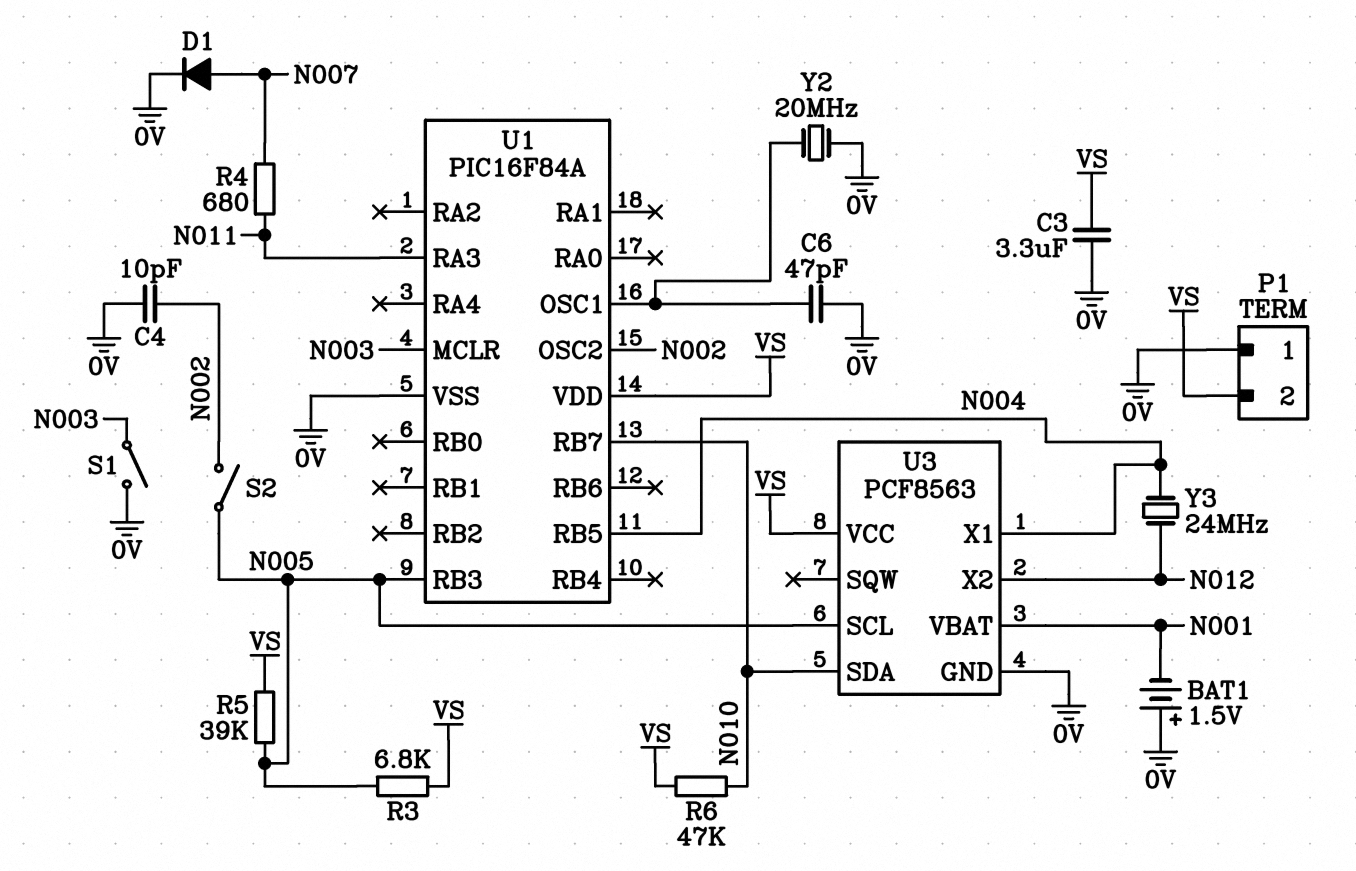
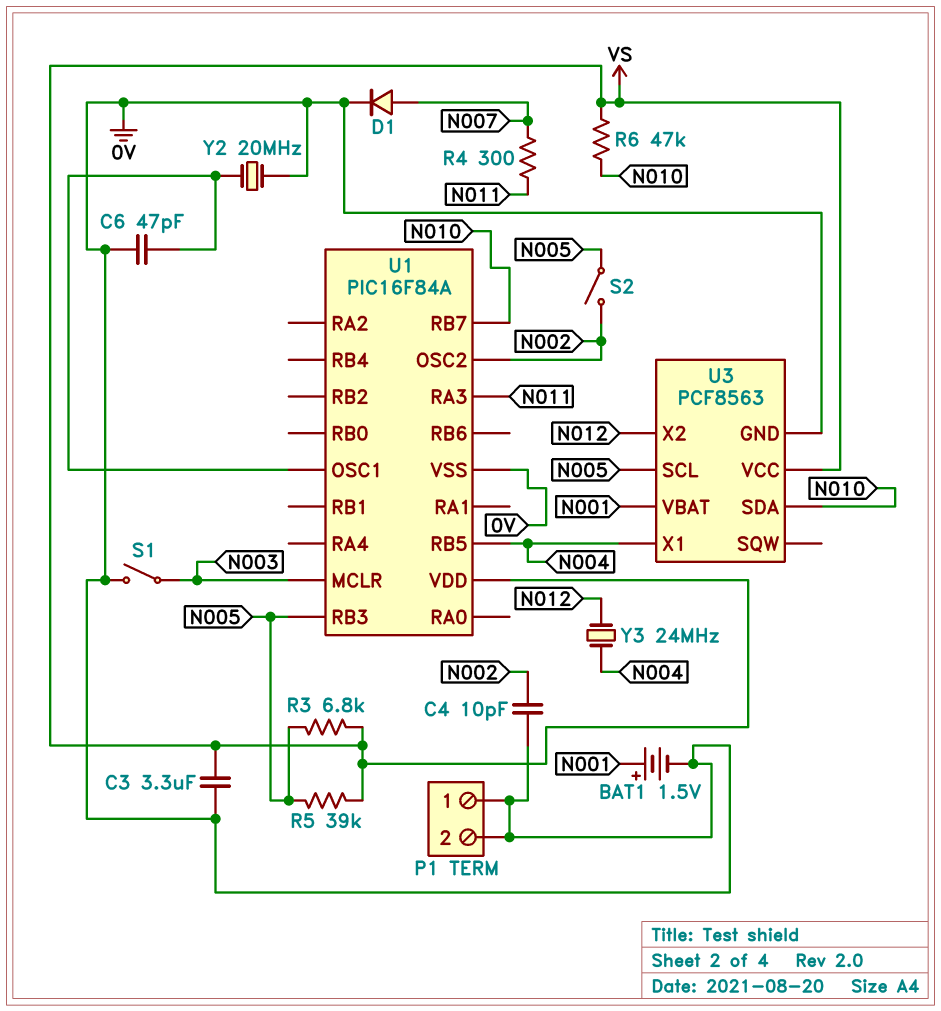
BAT1: 1.5V (plus 0V, minus N001) -> 1.5V (plus N001, minus 0V)
P1 pin 2: VS -> 0V
R4: 680 (N007, N011) -> 300 (N007, N011)

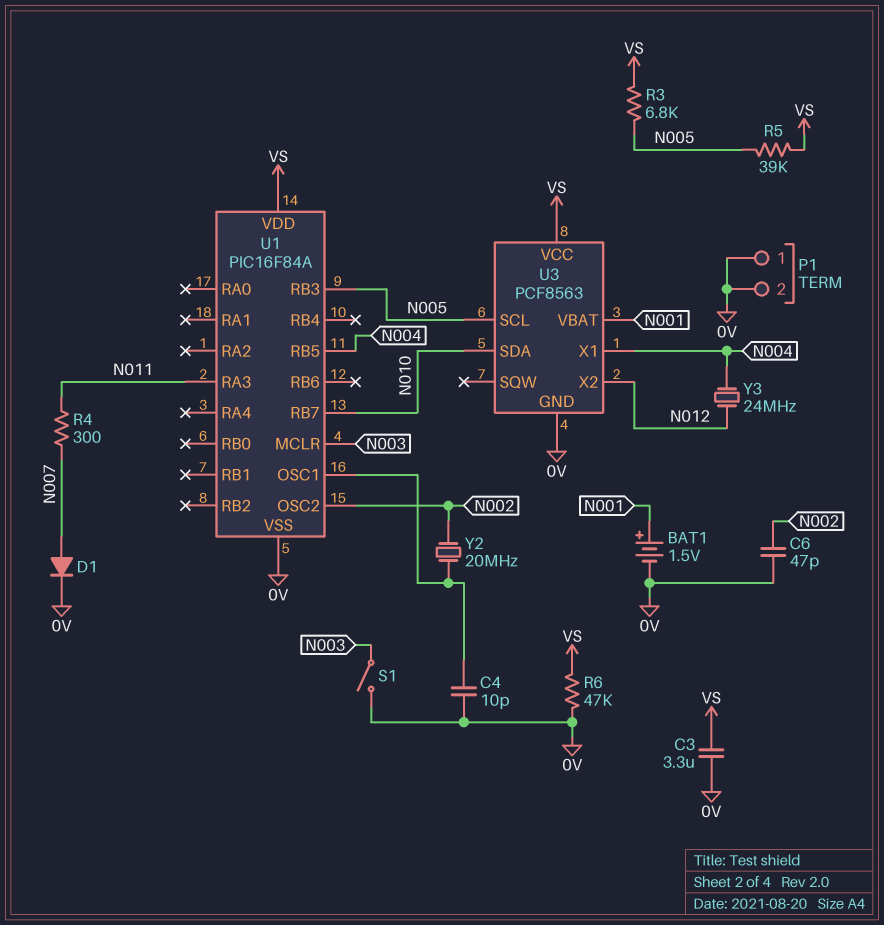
C4: 10pF (0V, N002) -> 10pF (0V, U1/OSC1)
C6: 47pF (0V, U1/OSC1) -> 47pF (0V, N002)
R6: 47k (N010, VS) -> 47k (0V, VS)
S2: switch (N002, N005) -> none
Y2: 20MHz (0V, U1/OSC1) -> 20MHz (N002, U1/OSC1)

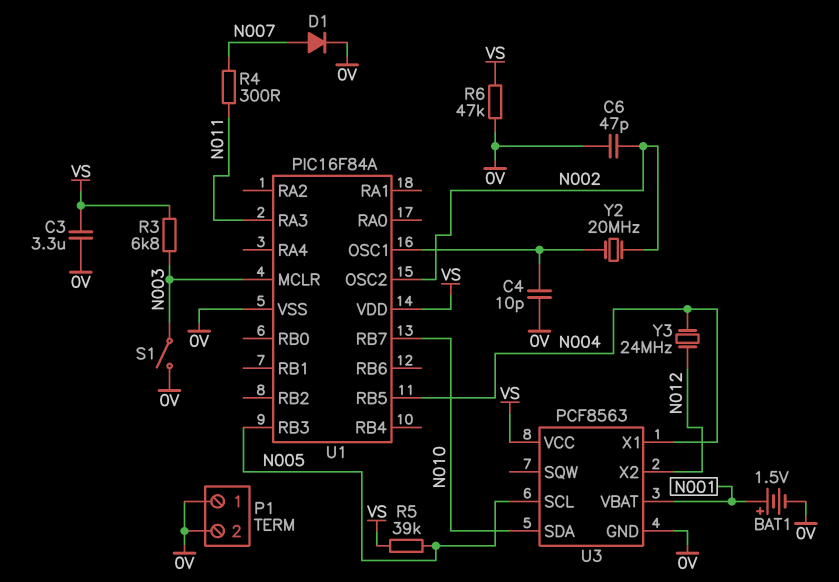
R3: 6.8k (N005, VS) -> 6.8k (N003, VS)

